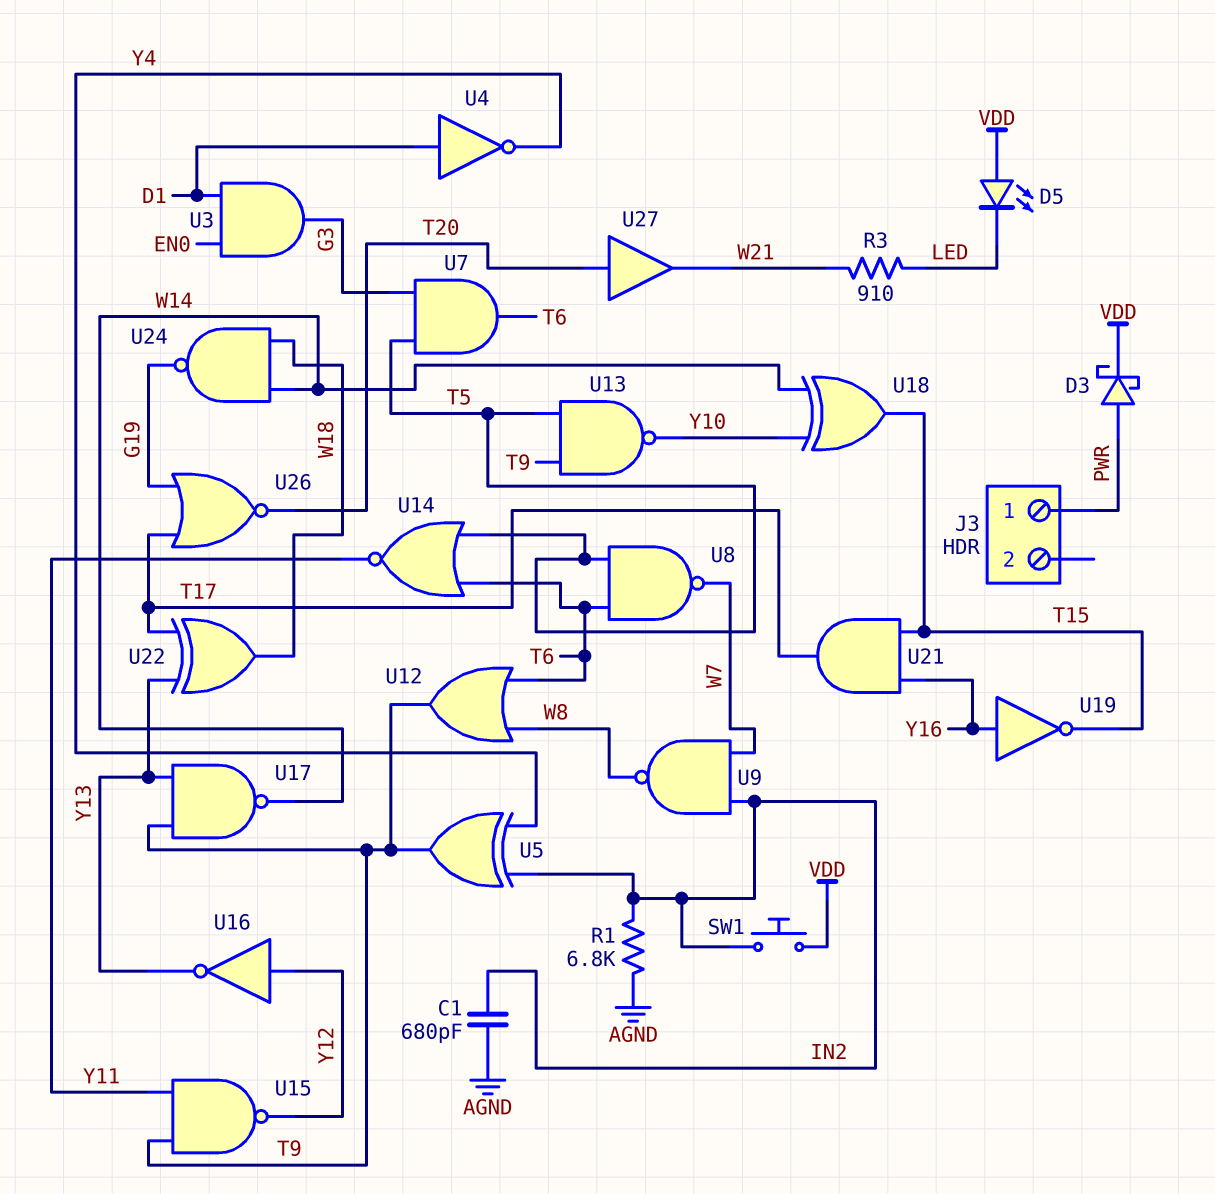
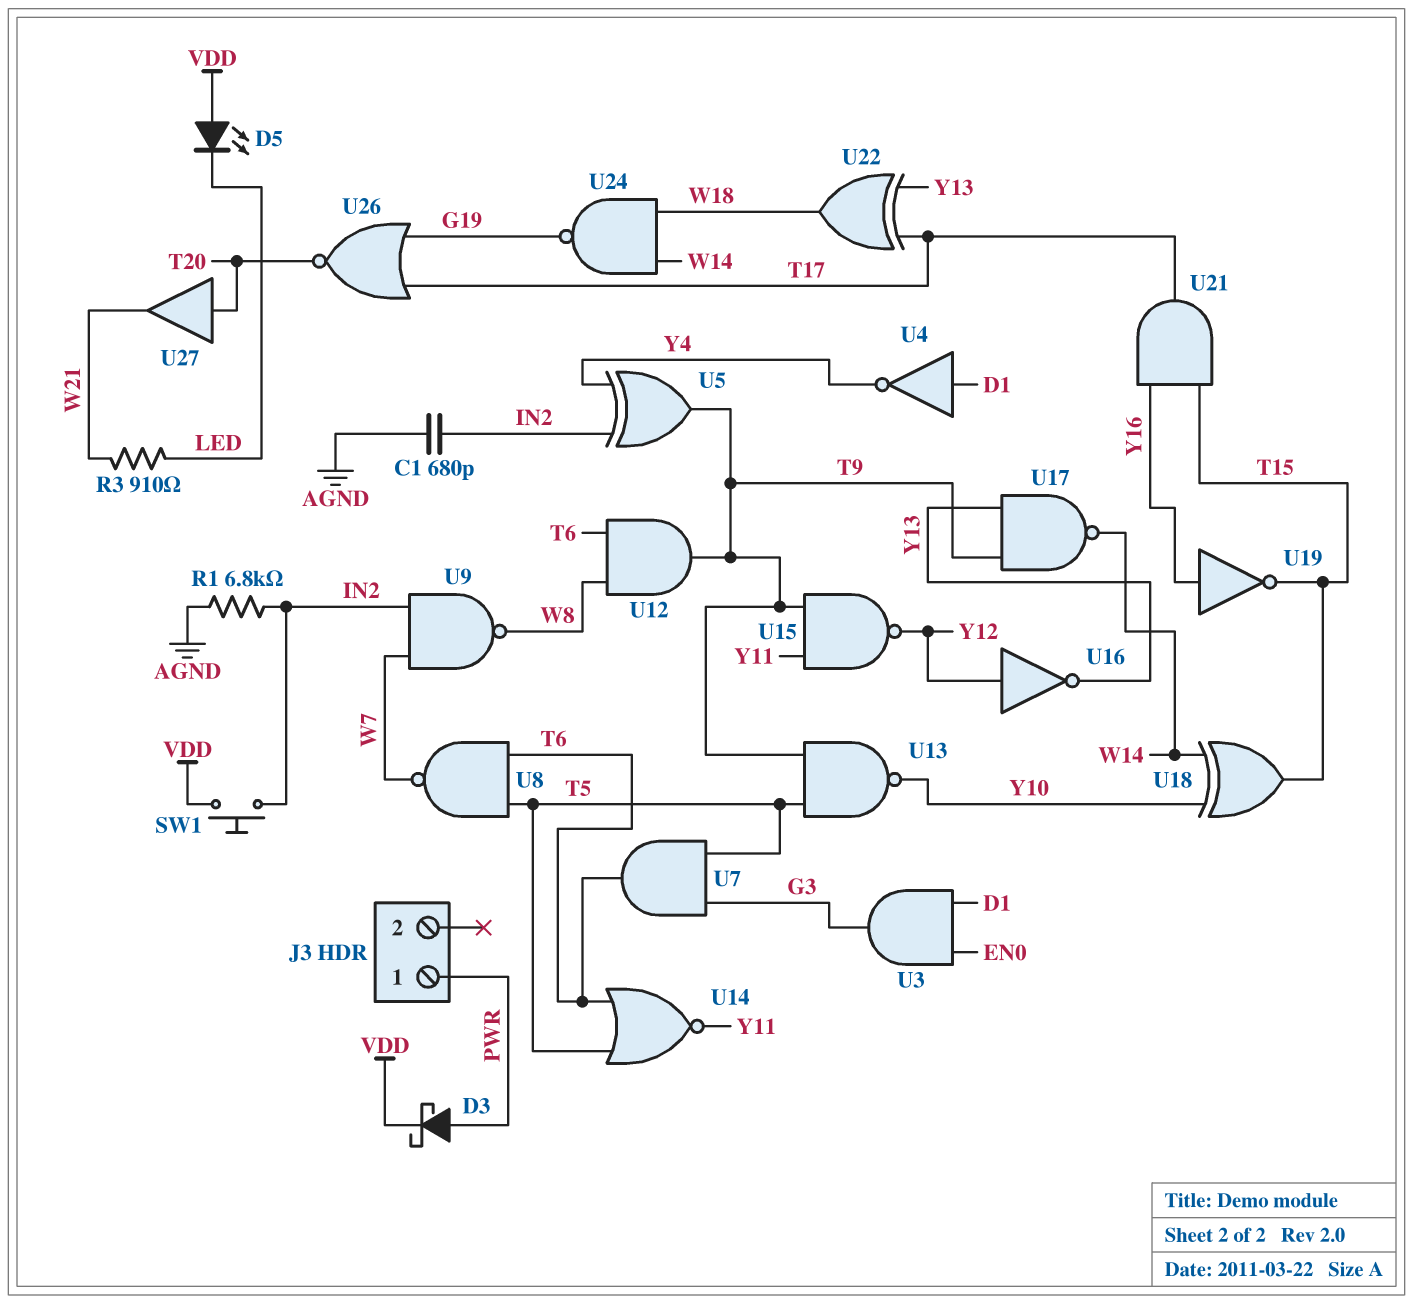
U12: OR (in T6, in W8, out T9) -> AND (in T6, in W8, out T9)

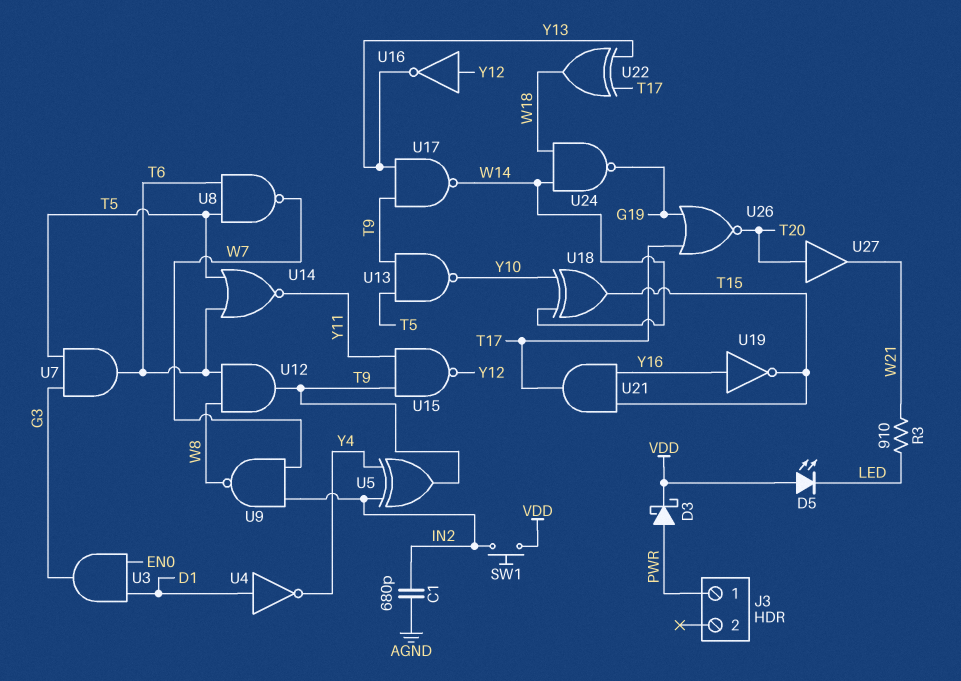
R1: 6.8k (AGND, IN2) -> none

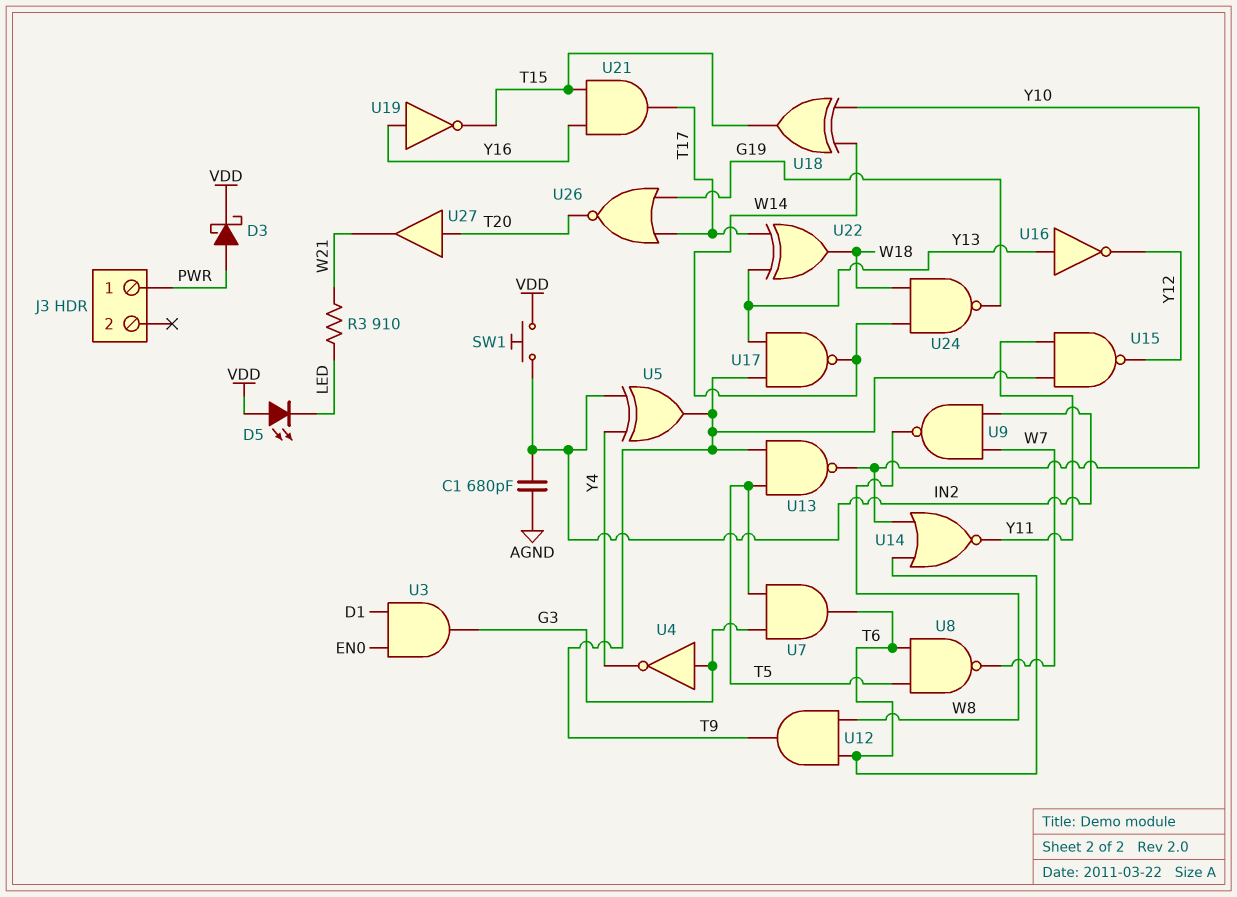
U4: NOT (in D1, out Y4) -> NOT (in G3, out Y4)
U14: NOR (in T5, in T6, out Y11) -> NOR (in T6, in Y10, out Y11)
U16: NOT (in Y12, out Y13) -> NOT (in Y13, out Y12)

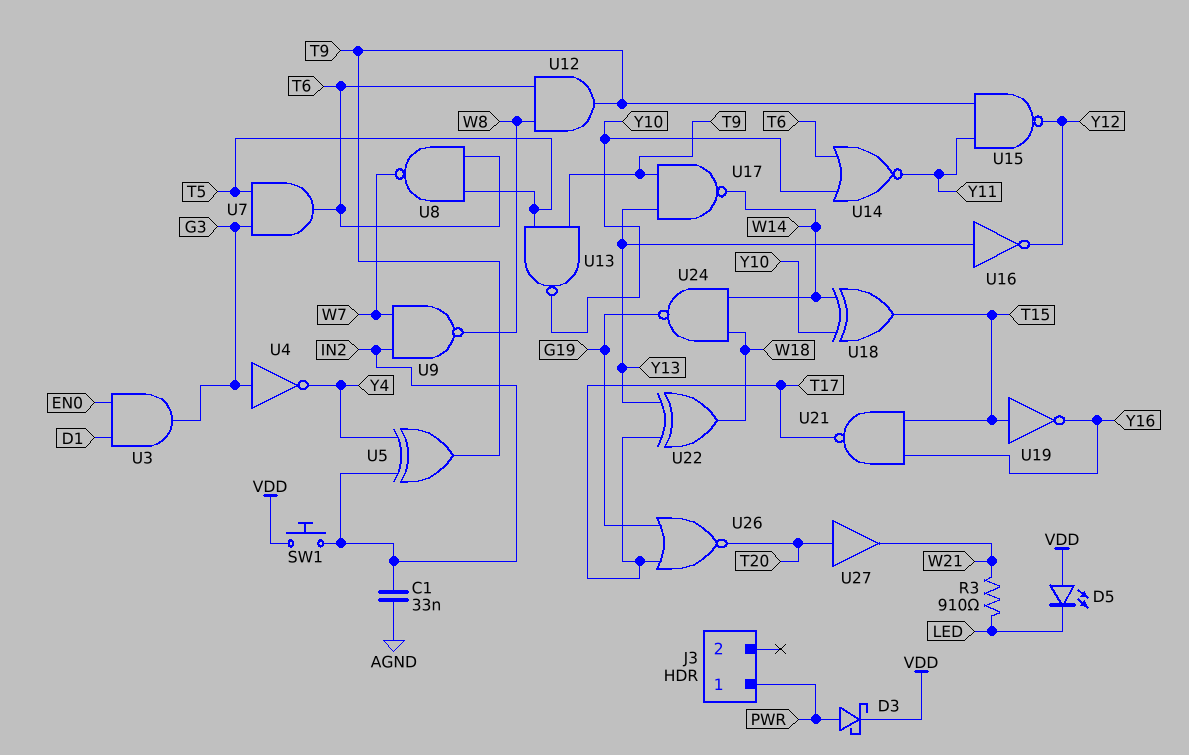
C1: 680pF (AGND, IN2) -> 33nF (AGND, IN2)
U19: NOT (in Y16, out T15) -> NOT (in T15, out Y16)
U21: AND (in T15, in Y16, out T17) -> NAND (in T15, in Y16, out T17)

